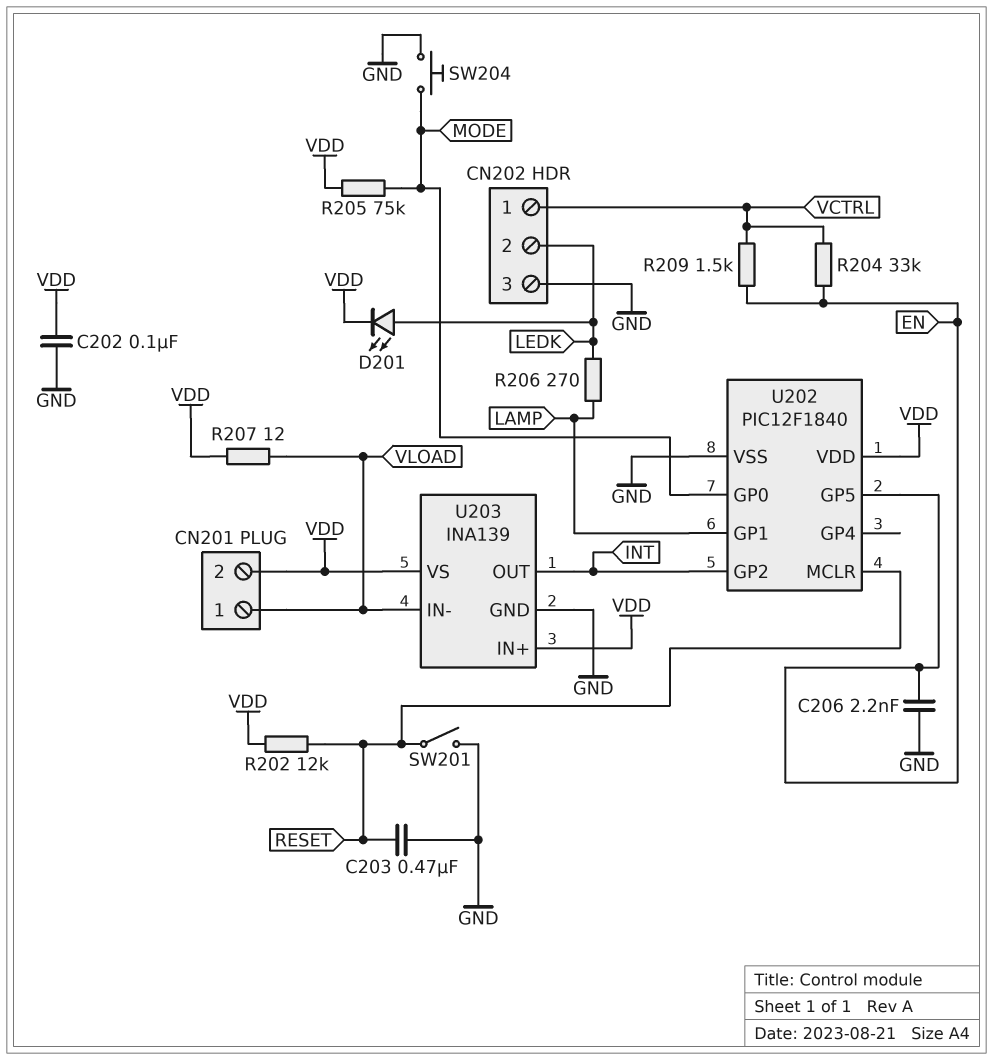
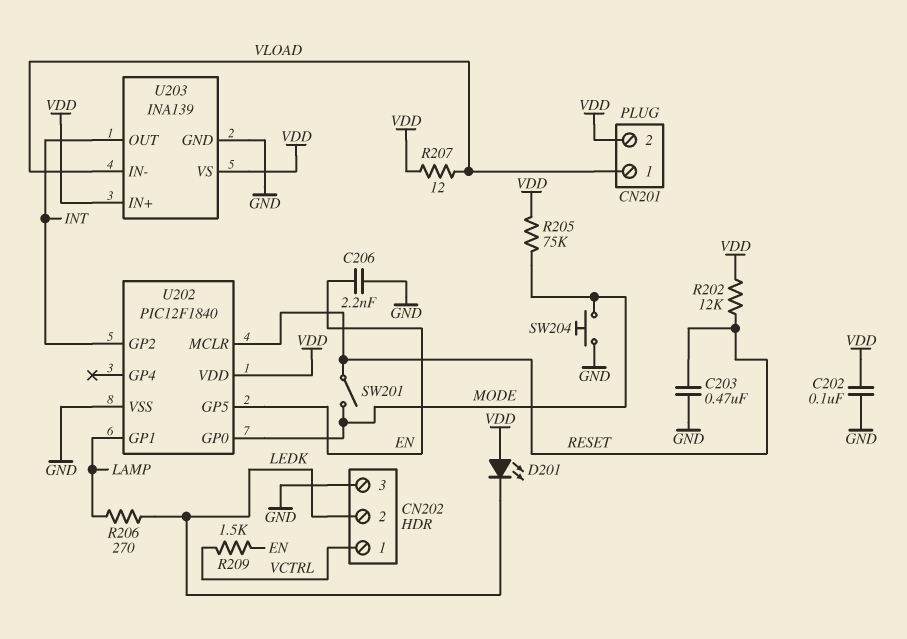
D201: LED (A LEDK, K VDD) -> LED (A VDD, K LEDK)
R204: 33k (EN, VCTRL) -> none
SW201: switch (GND, RESET) -> switch (MODE, RESET)

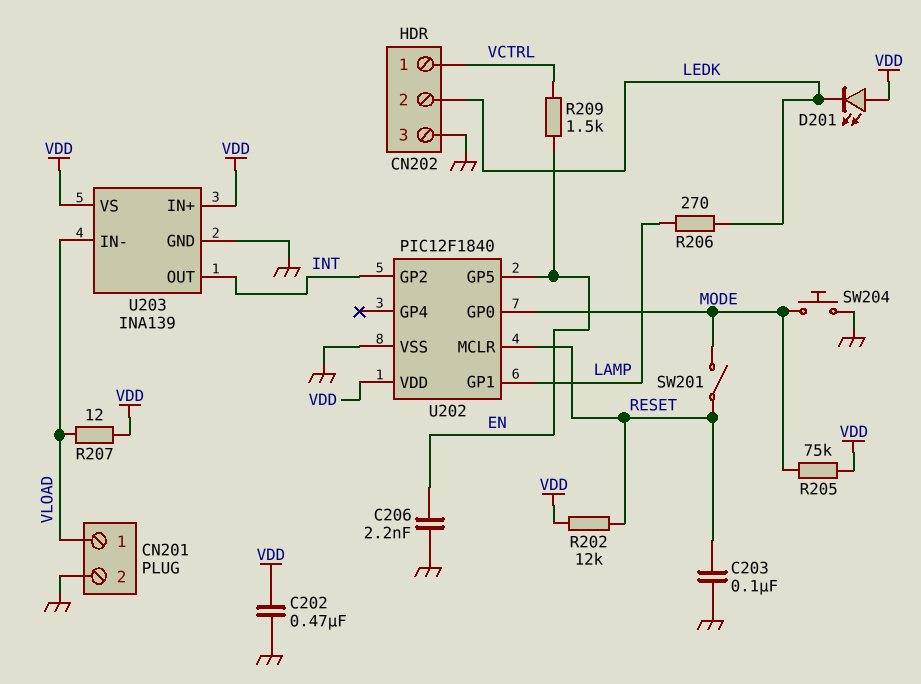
C202: 100nF (GND, VDD) -> 470nF (GND, VDD)
C203: 470nF (GND, RESET) -> 100nF (GND, RESET)
CN201 pin 2: VDD -> GND

